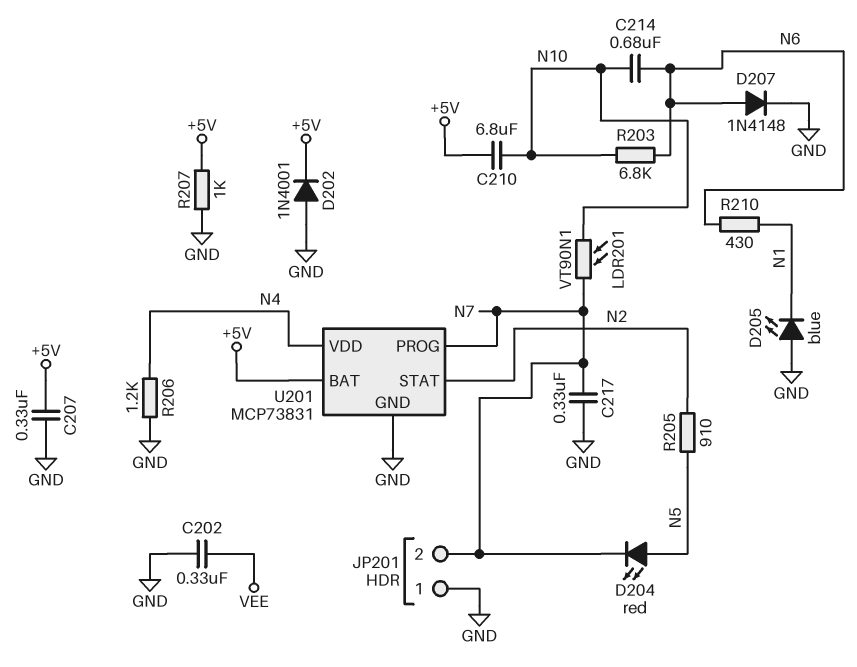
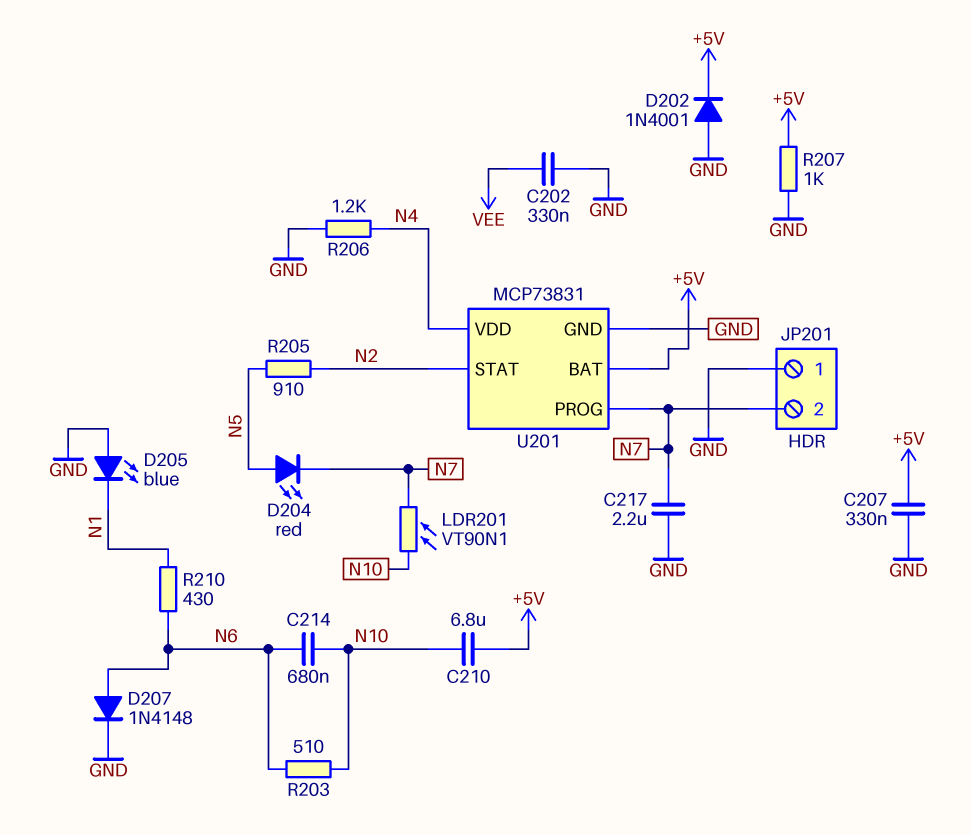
C217: 330nF (GND, N7) -> 2.2uF (GND, N7)
R203: 6.8k (N6, N10) -> 510 (N6, N10)

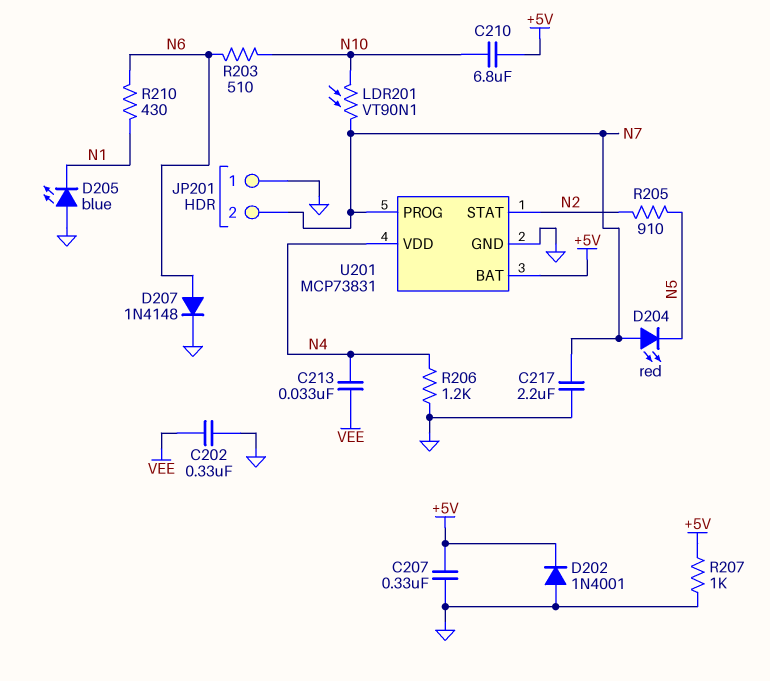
C213: none -> 33nF (N4, VEE)
C214: 680nF (N6, N10) -> none
D204: LED red (A N5, K N7) -> LED red (A N7, K N5)

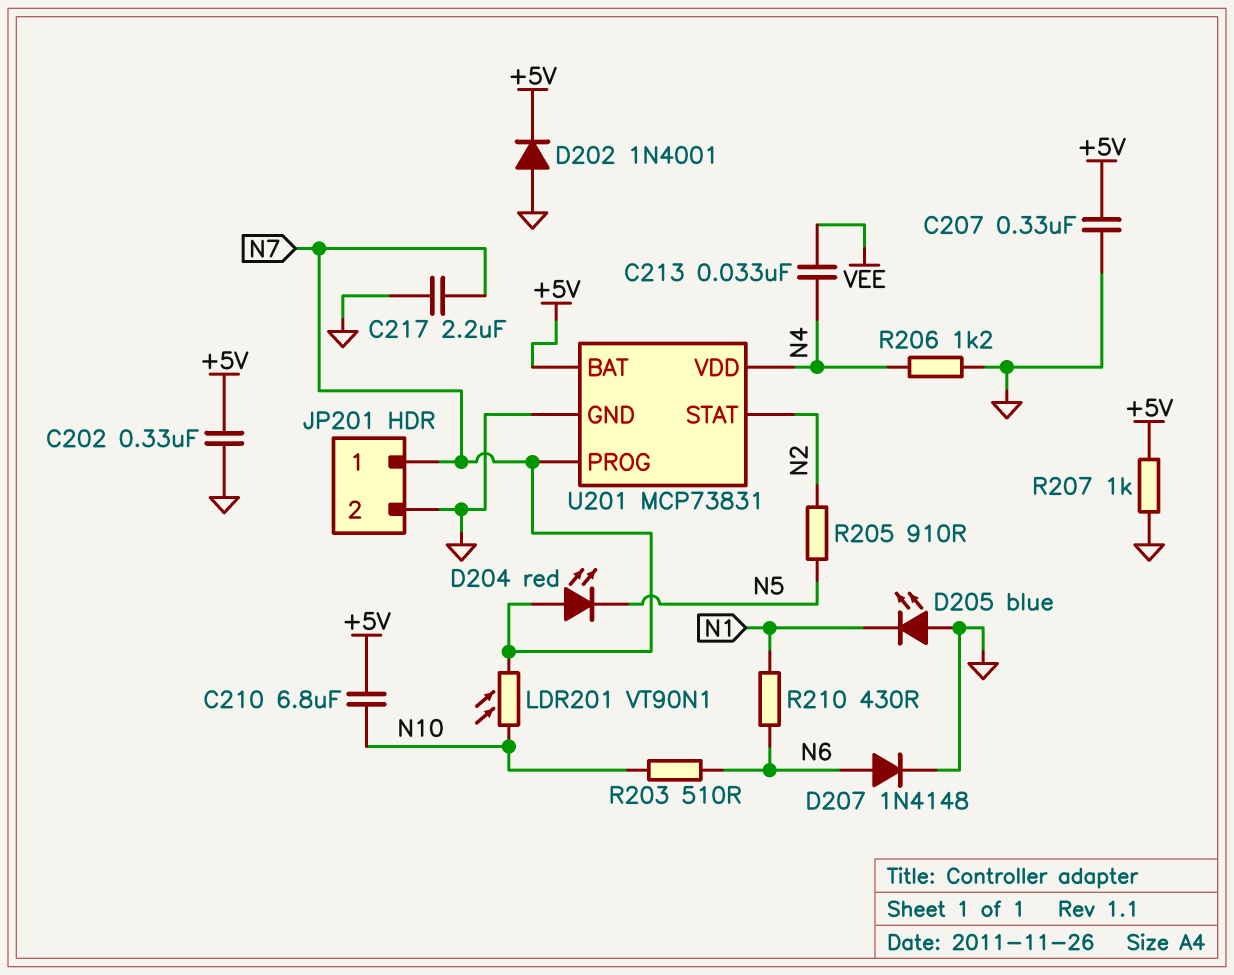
C202: 330nF (GND, VEE) -> 330nF (+5V, GND)
JP201 pin 1: GND -> N7
JP201 pin 2: N7 -> GND

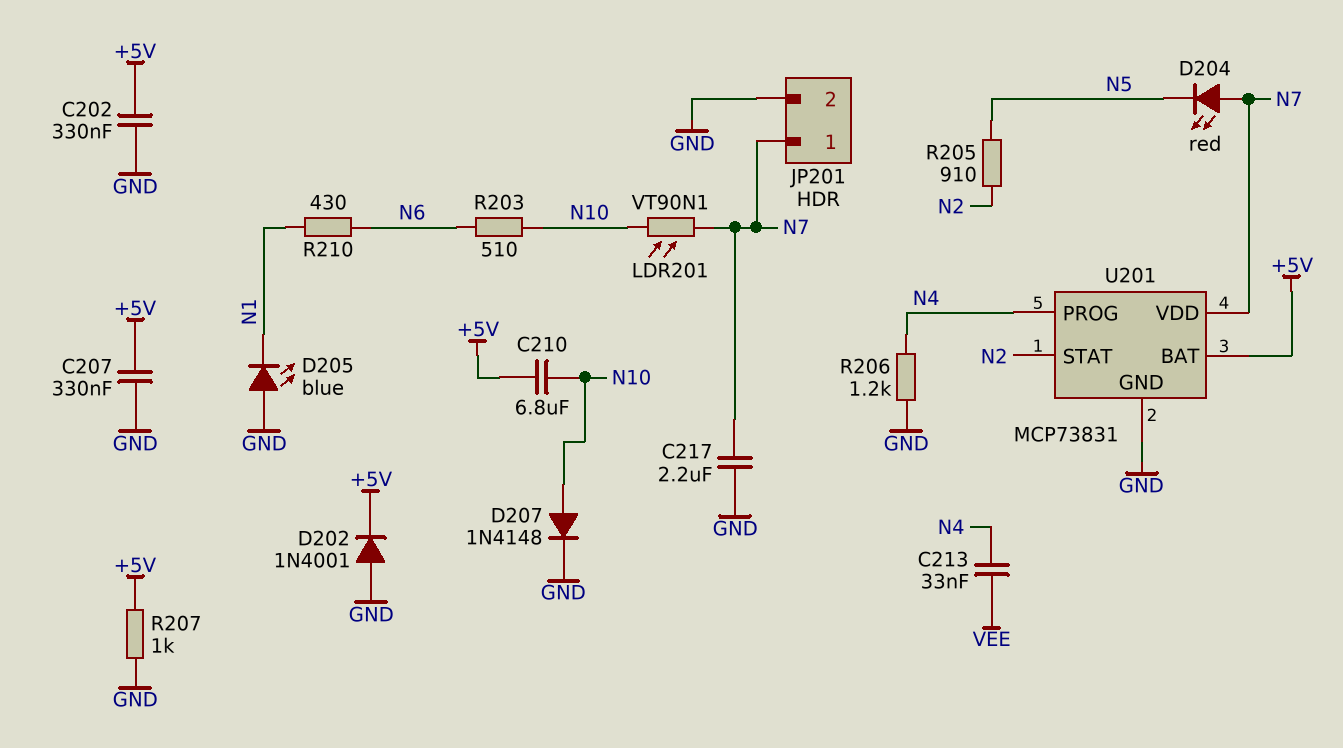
D207: diode 1N4148 (A N6, K GND) -> diode 1N4148 (A N10, K GND)
U201 pin PROG: N7 -> N4
U201 pin VDD: N4 -> N7

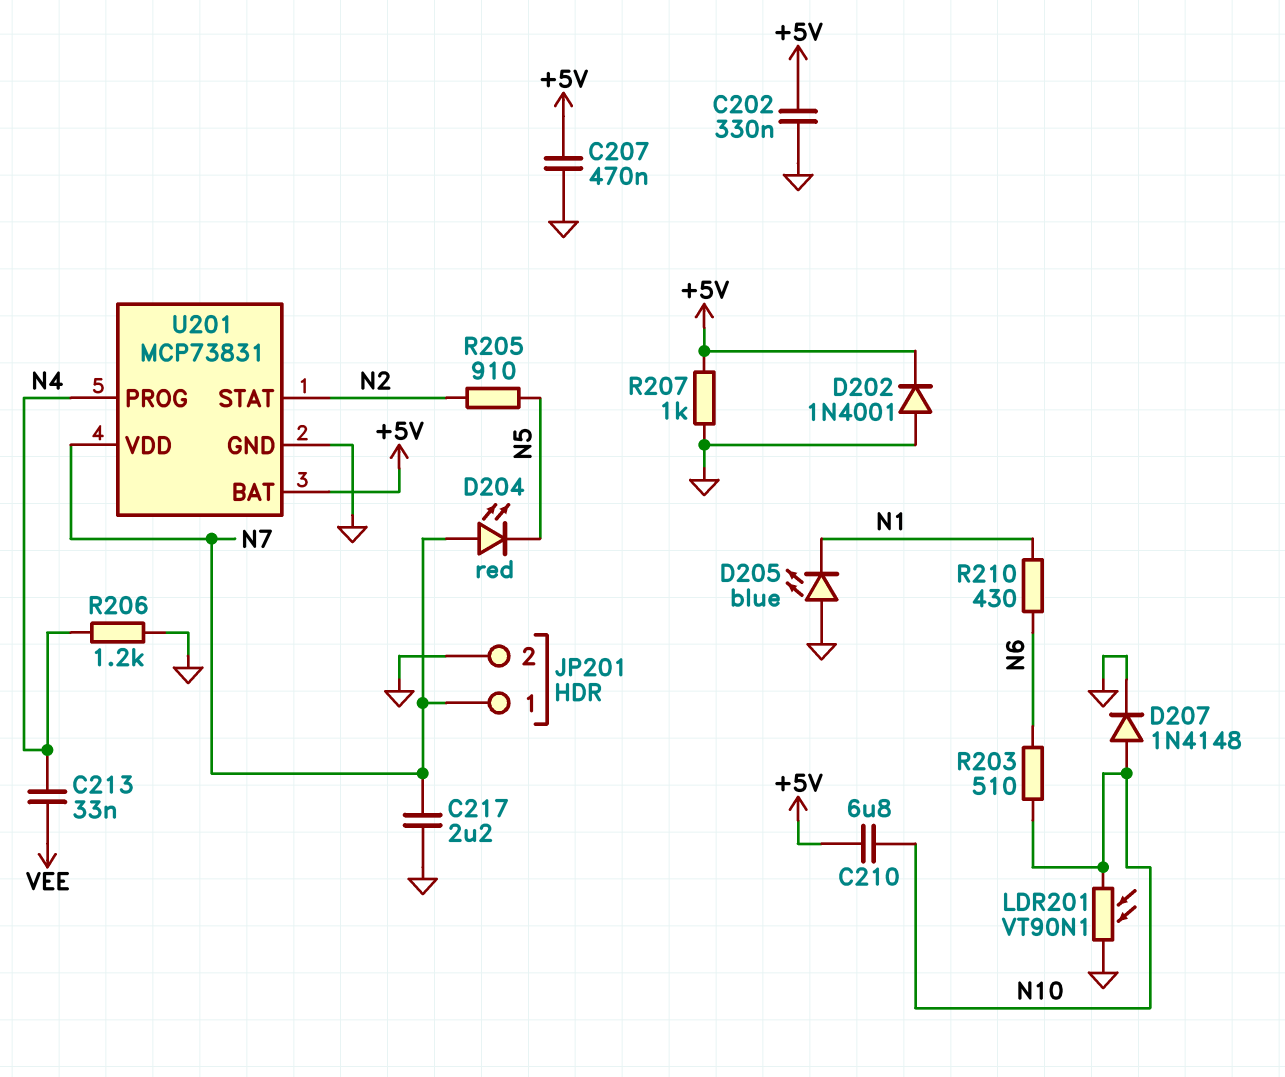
C207: 330nF (+5V, GND) -> 470nF (+5V, GND)
LDR201: VT90N1 (N7, N10) -> VT90N1 (GND, N10)

